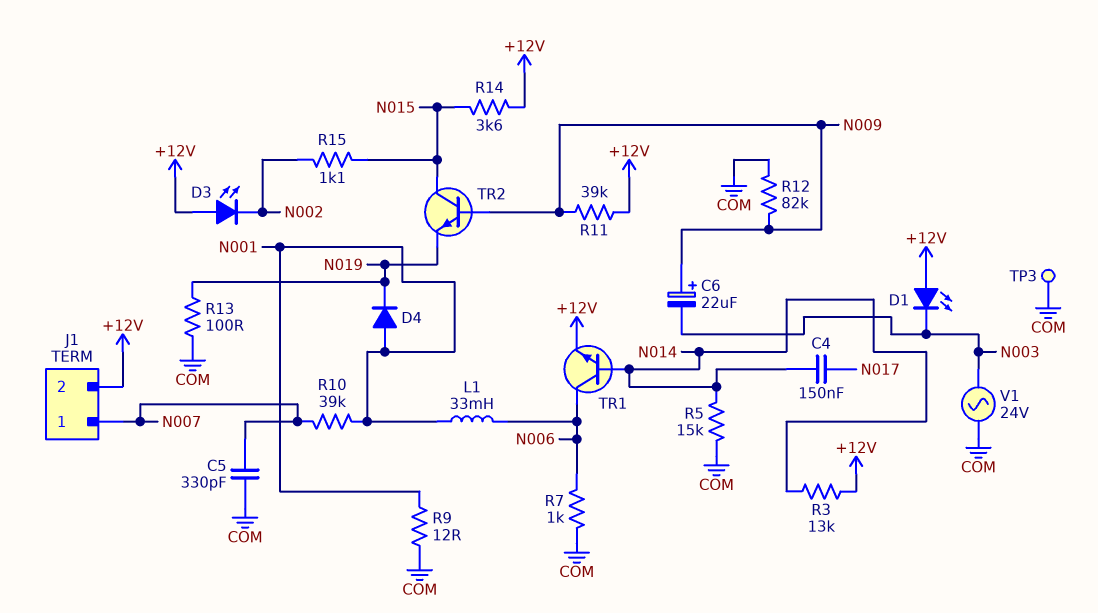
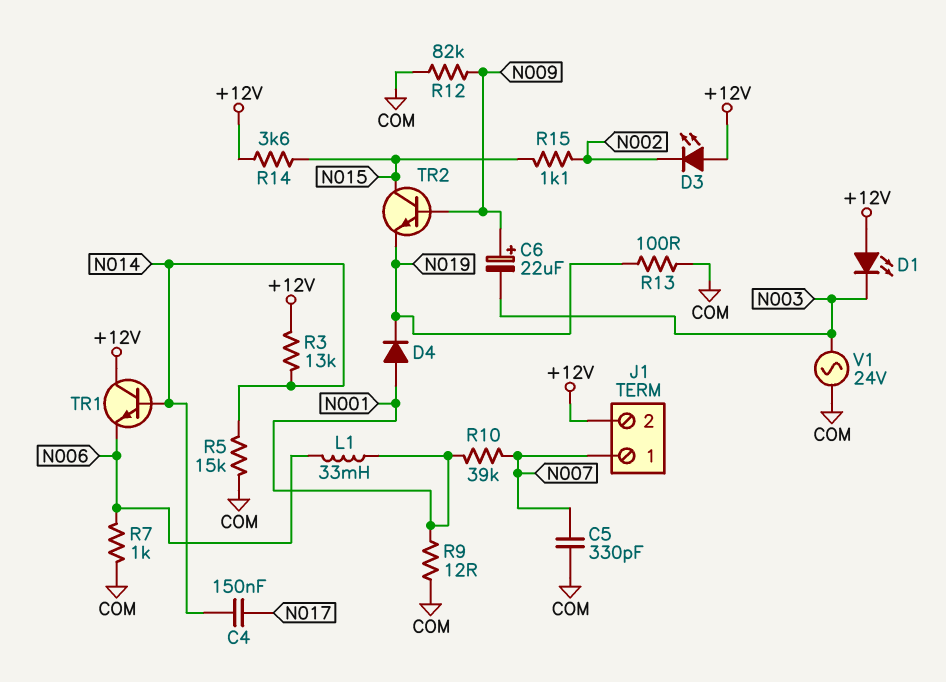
R11: 39k (+12V, N009) -> none
TP3: test point (COM) -> none
TR1: NPN (B N014, C N006, E +12V) -> NPN (B N014, C +12V, E N006)

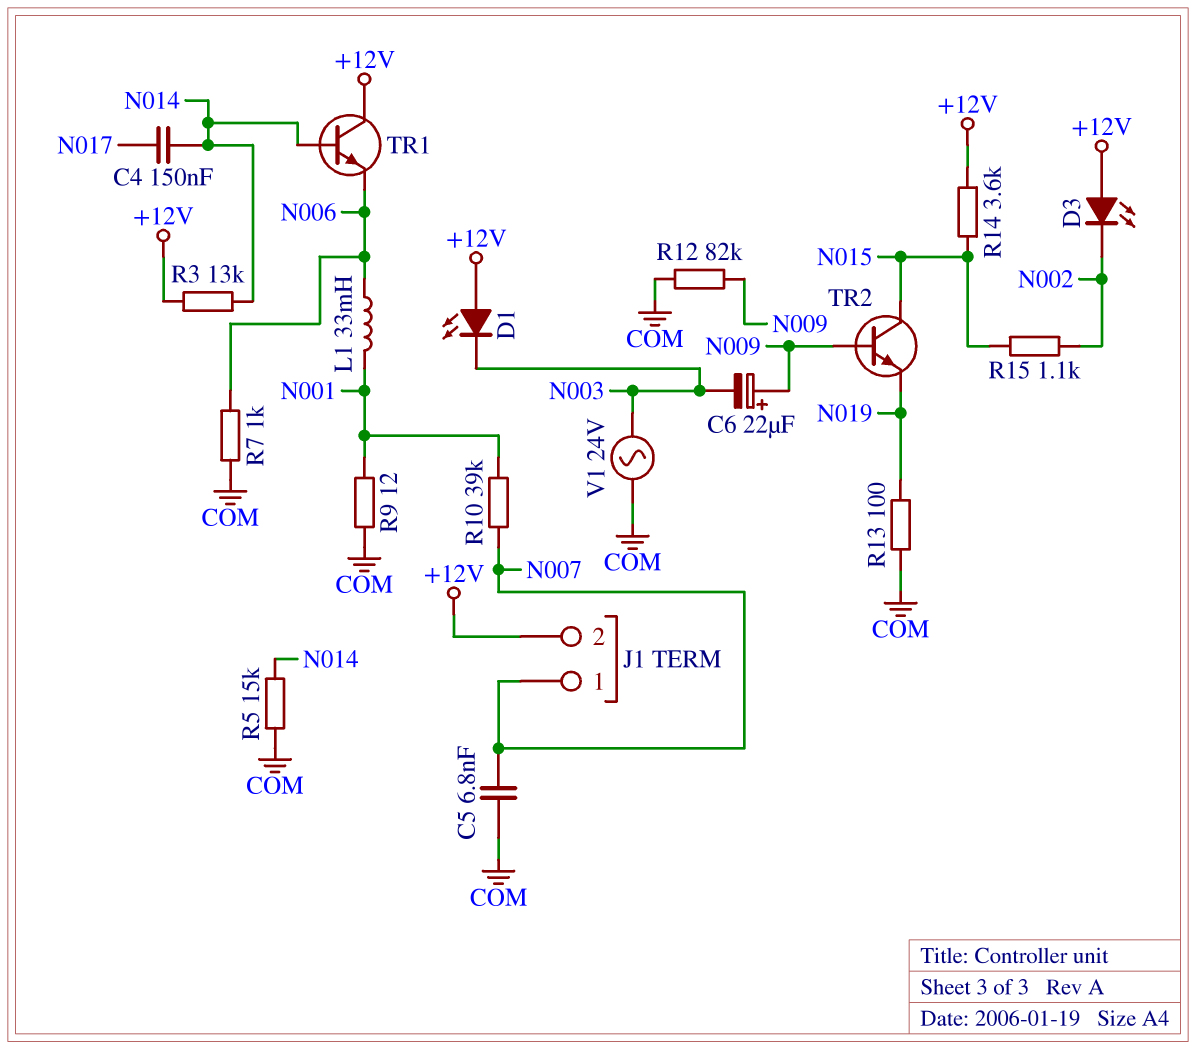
C5: 330pF (COM, N007) -> 6.8nF (COM, N007)
D4: diode (A N001, K N019) -> none

